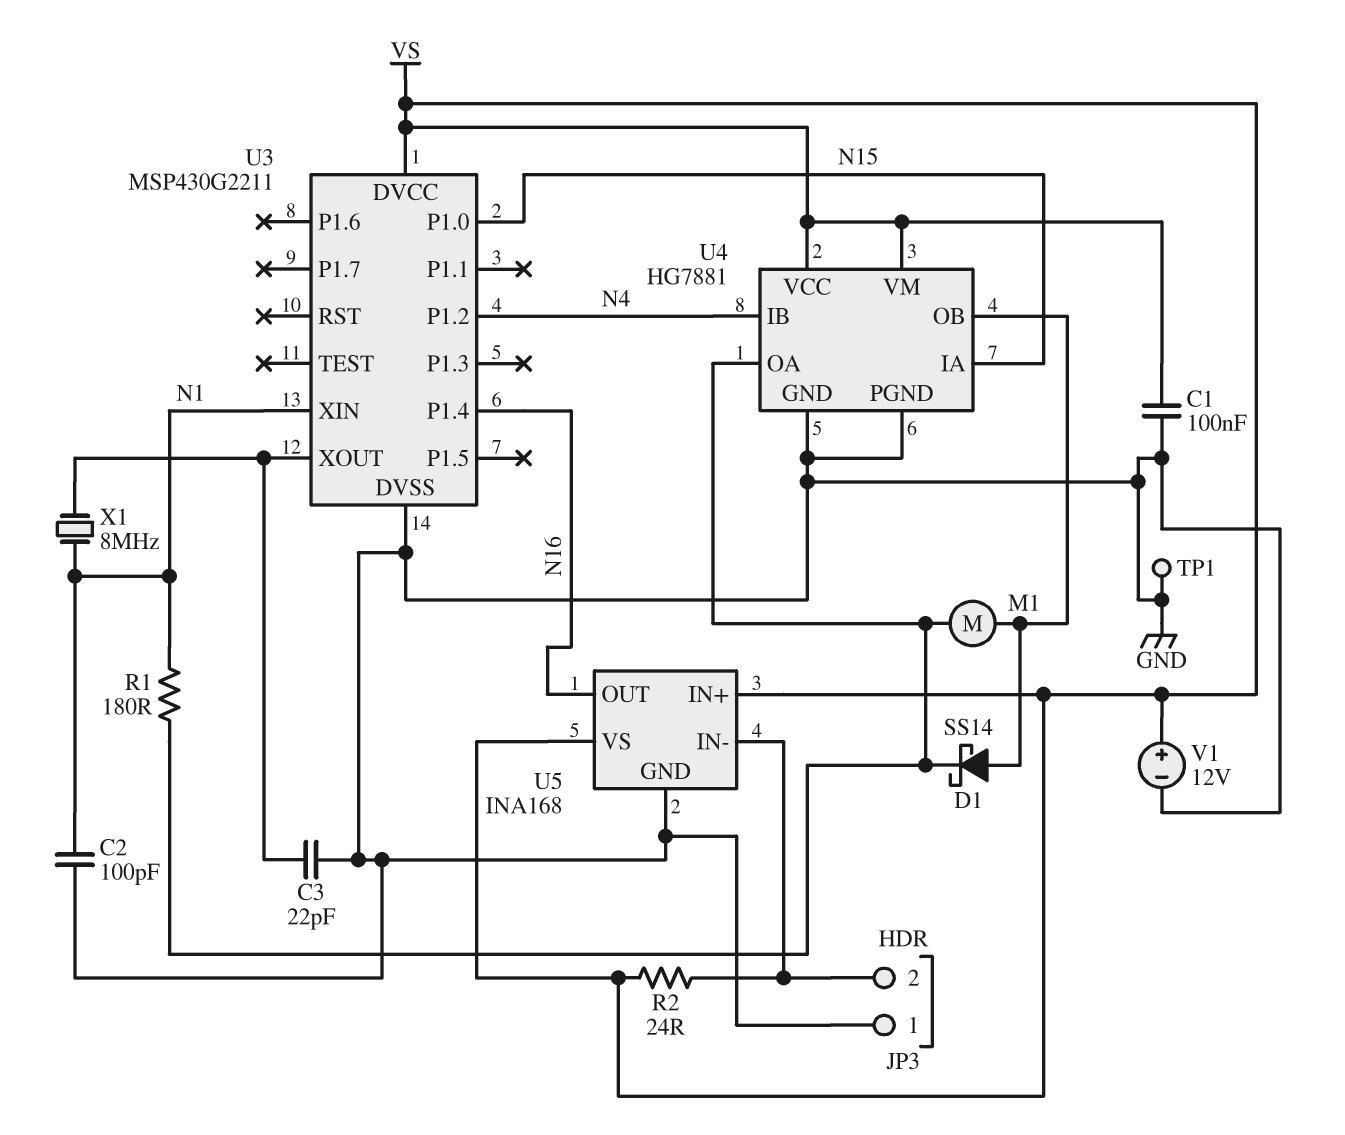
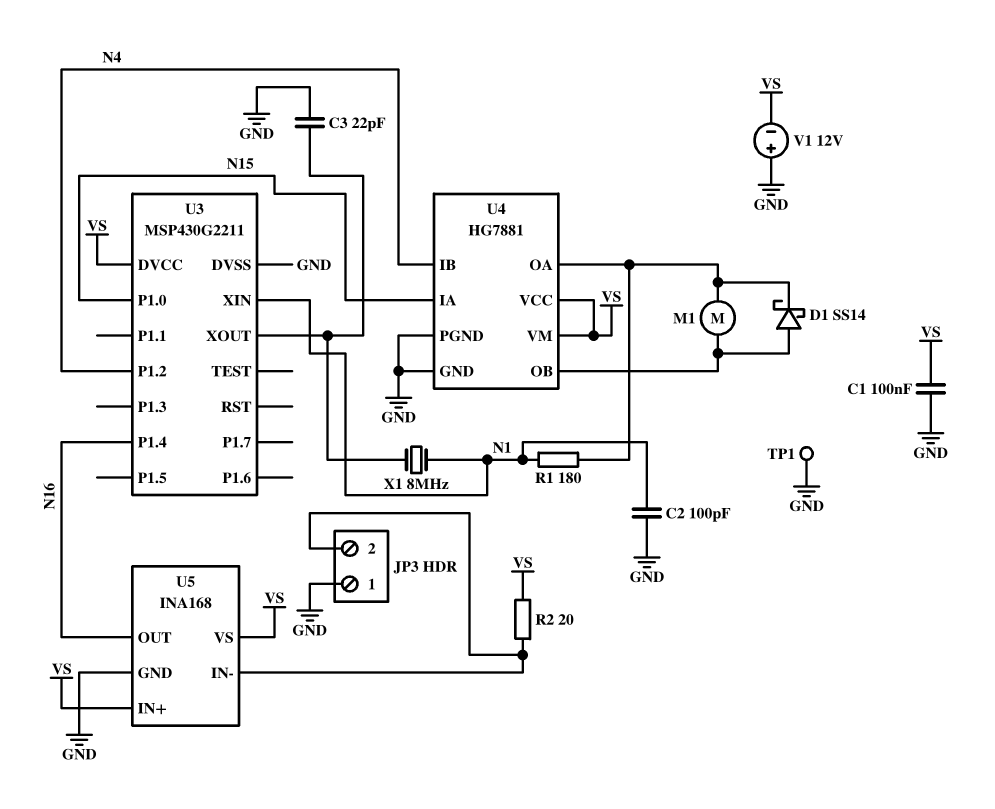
R2: 24 (JP3/2, VS) -> 20 (JP3/2, VS)
V1: 12V (plus VS, minus GND) -> 12V (plus GND, minus VS)

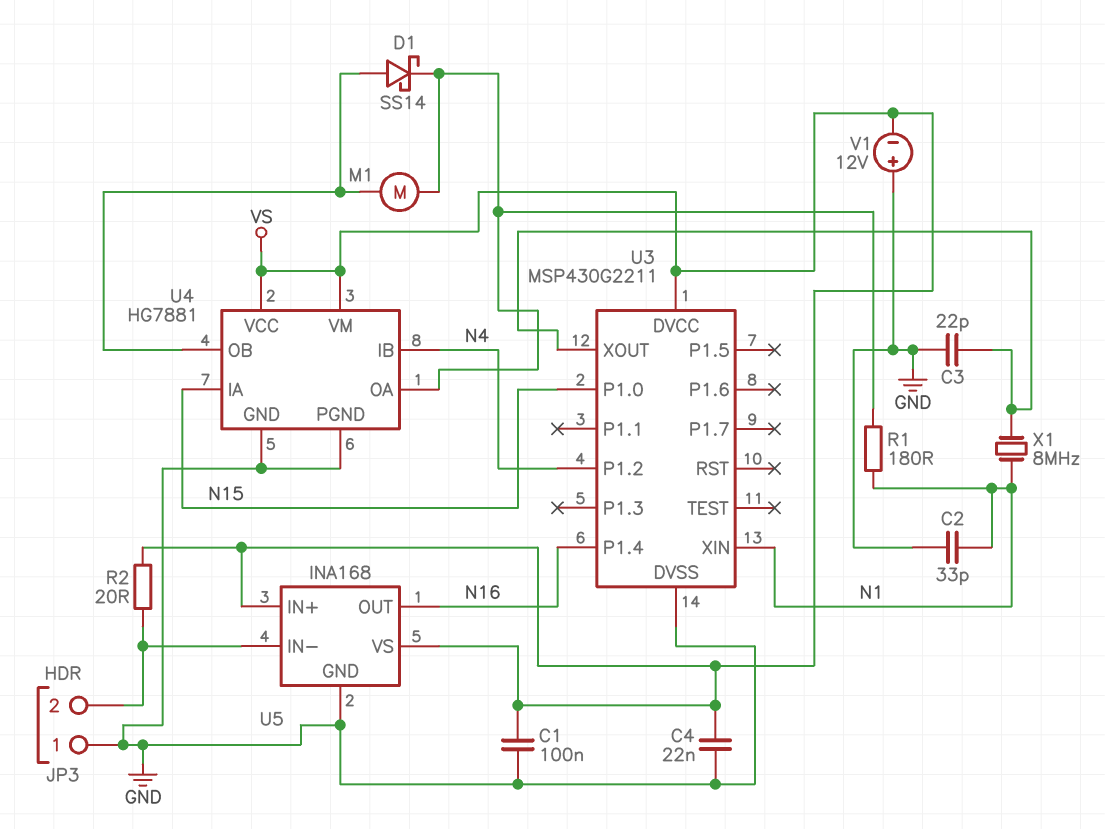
C2: 100pF (GND, N1) -> 33pF (GND, N1)
C4: none -> 22nF (GND, VS)
TP1: test point (GND) -> none

